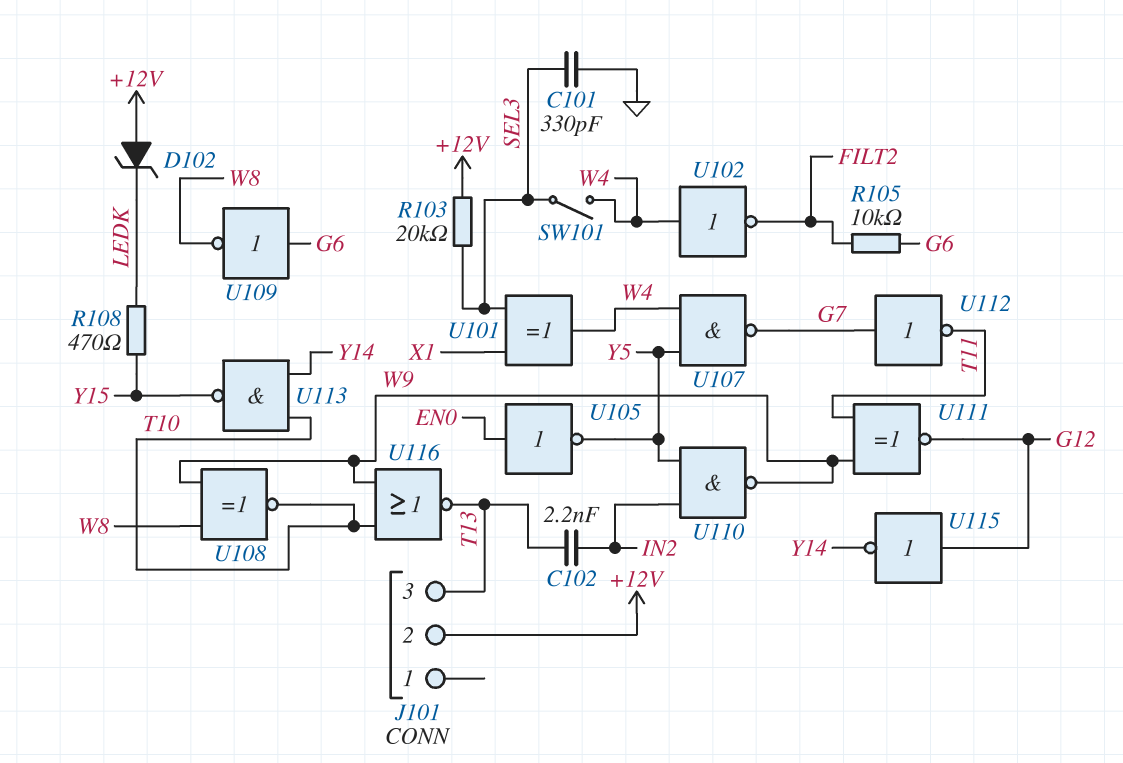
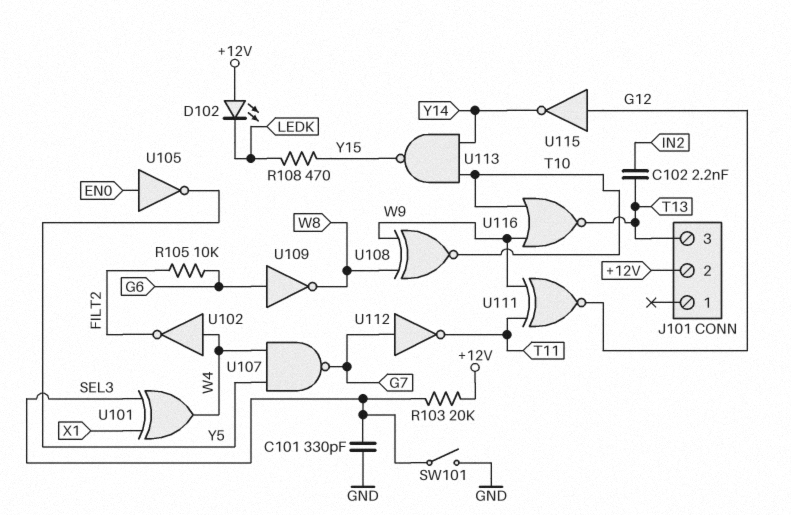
D102: zener (A +12V, K LEDK) -> LED (A +12V, K LEDK)
SW101: switch (SEL3, W4) -> switch (GND, SEL3)
U110: NAND (in IN2, in Y5, out W9) -> none

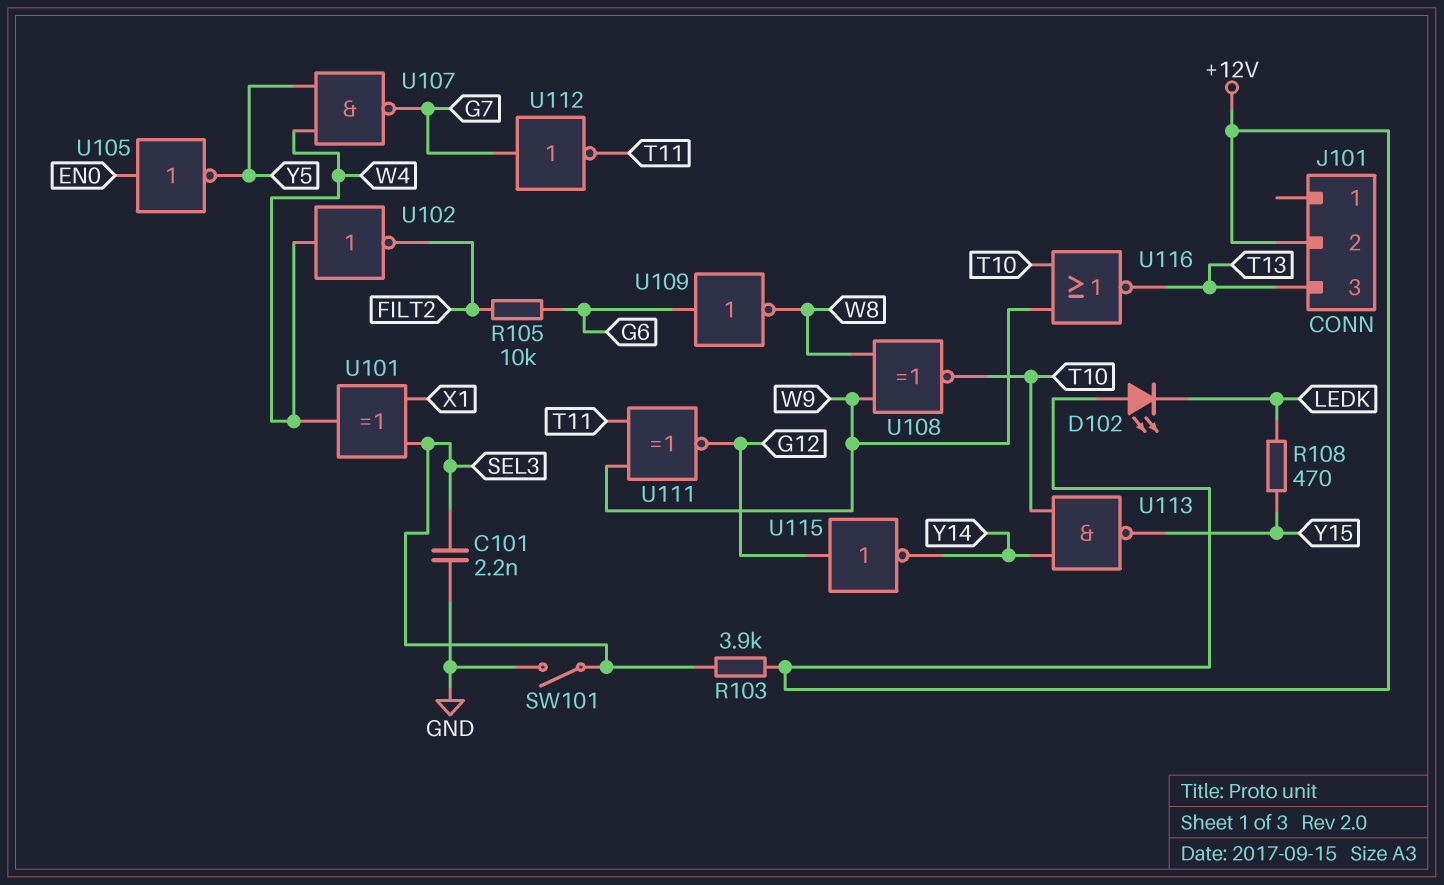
C101: 330pF (GND, SEL3) -> 2.2nF (GND, SEL3)
C102: 2.2nF (IN2, T13) -> none
R103: 20k (+12V, SEL3) -> 3.9k (+12V, SEL3)

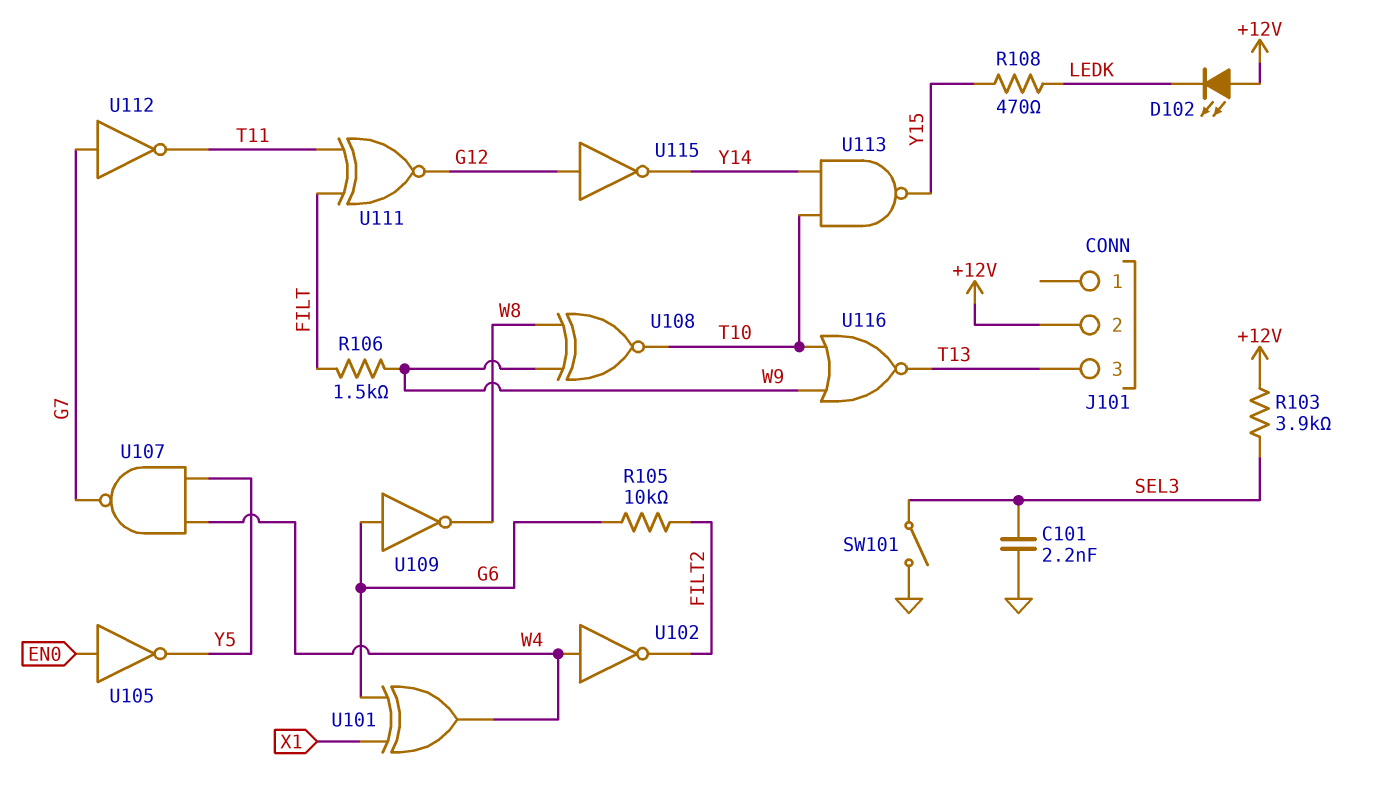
R106: none -> 1.5k (FILT, W9)
U101: XOR (in SEL3, in X1, out W4) -> XOR (in G6, in X1, out W4)
U111: XNOR (in T11, in W9, out G12) -> XNOR (in FILT, in T11, out G12)

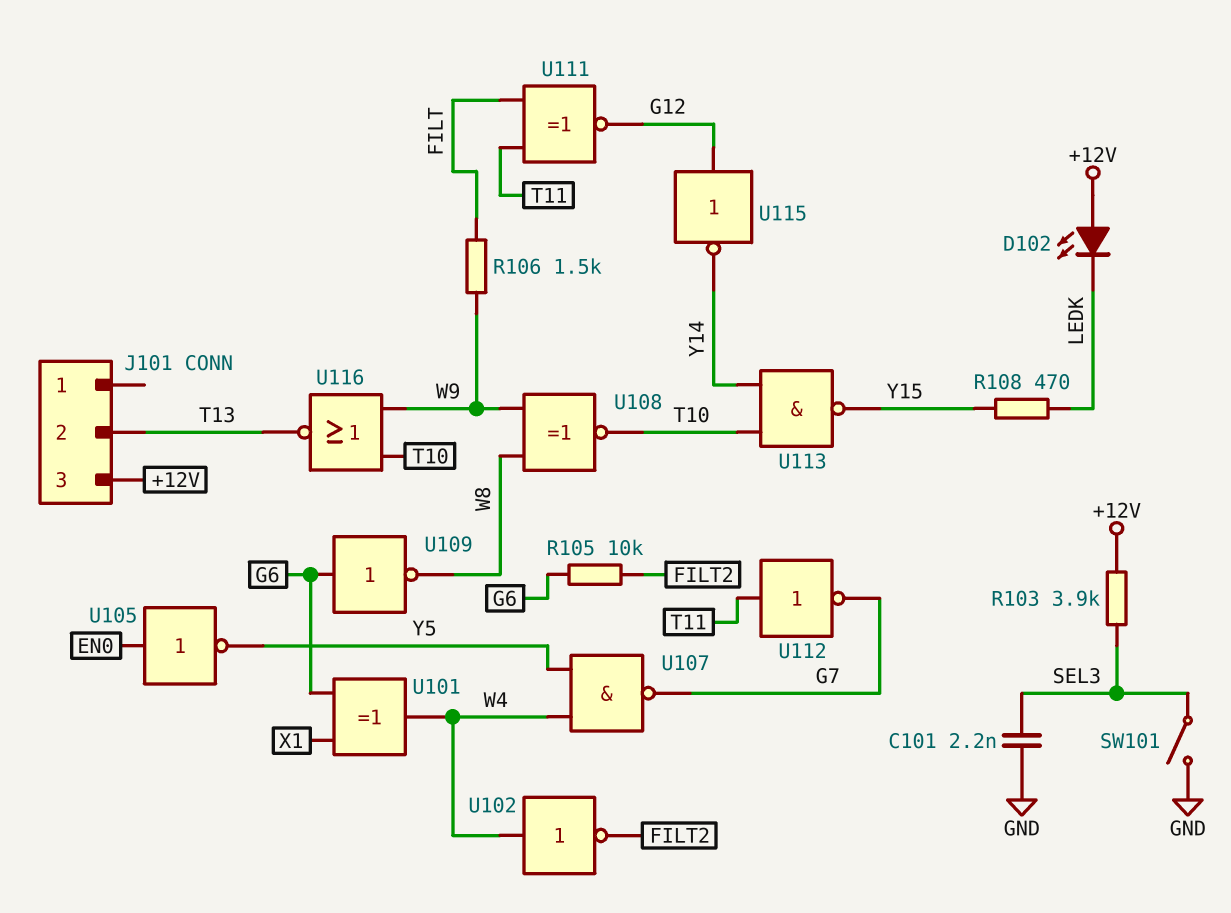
J101 pin 2: +12V -> T13
J101 pin 3: T13 -> +12V
U112: NOT (in G7, out T11) -> NOT (in T11, out G7)

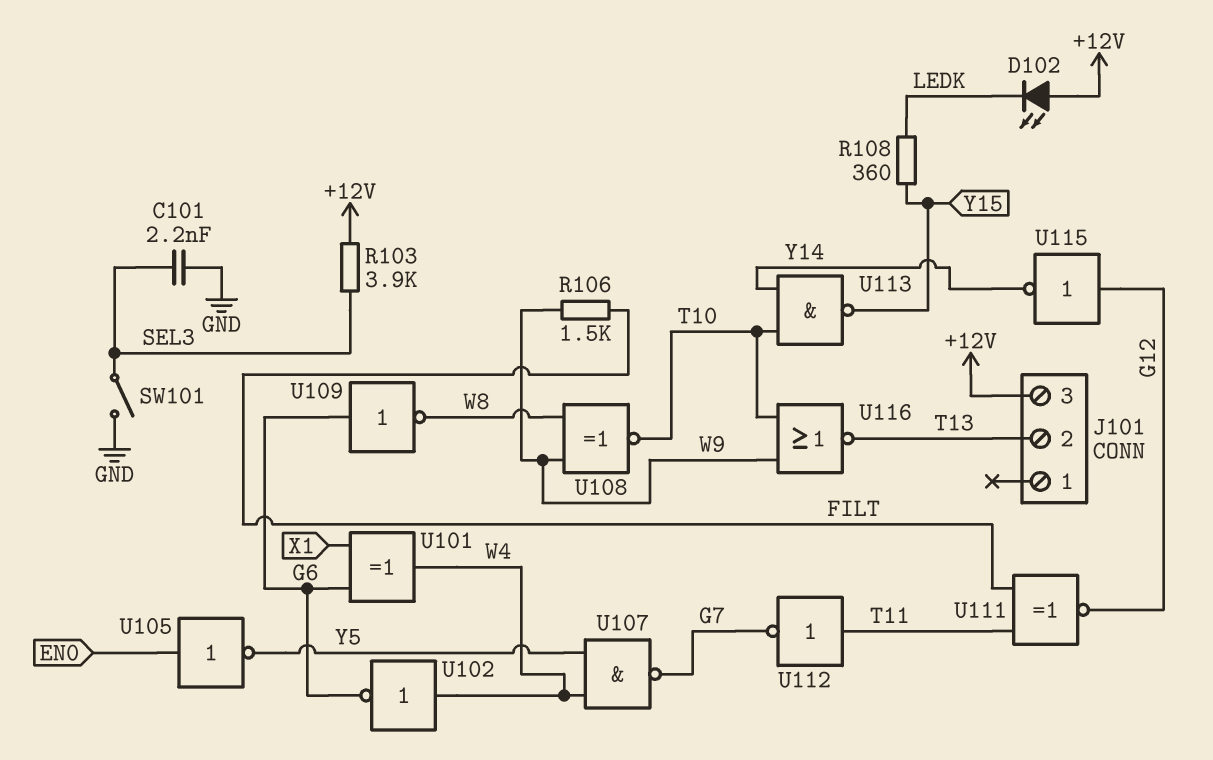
R105: 10k (FILT2, G6) -> none
R108: 470 (LEDK, Y15) -> 360 (LEDK, Y15)
U102: NOT (in W4, out FILT2) -> NOT (in W4, out G6)

